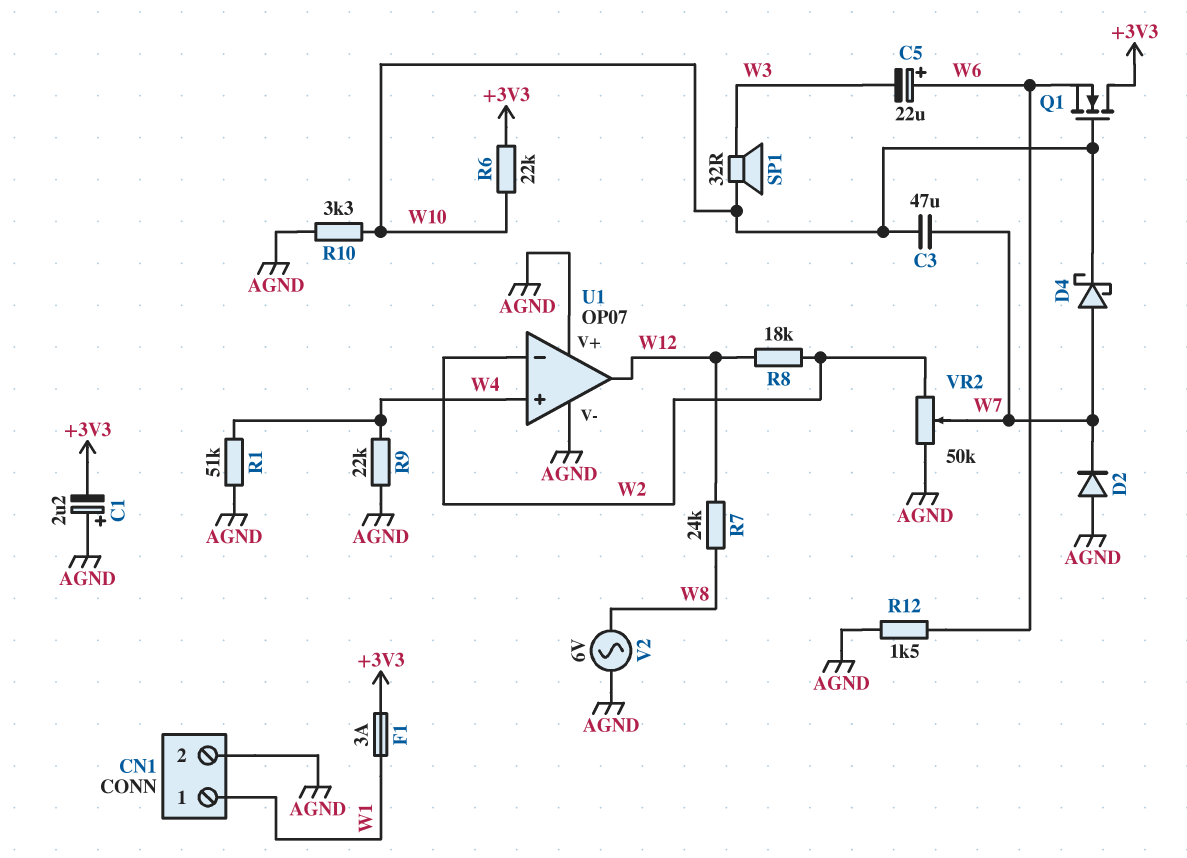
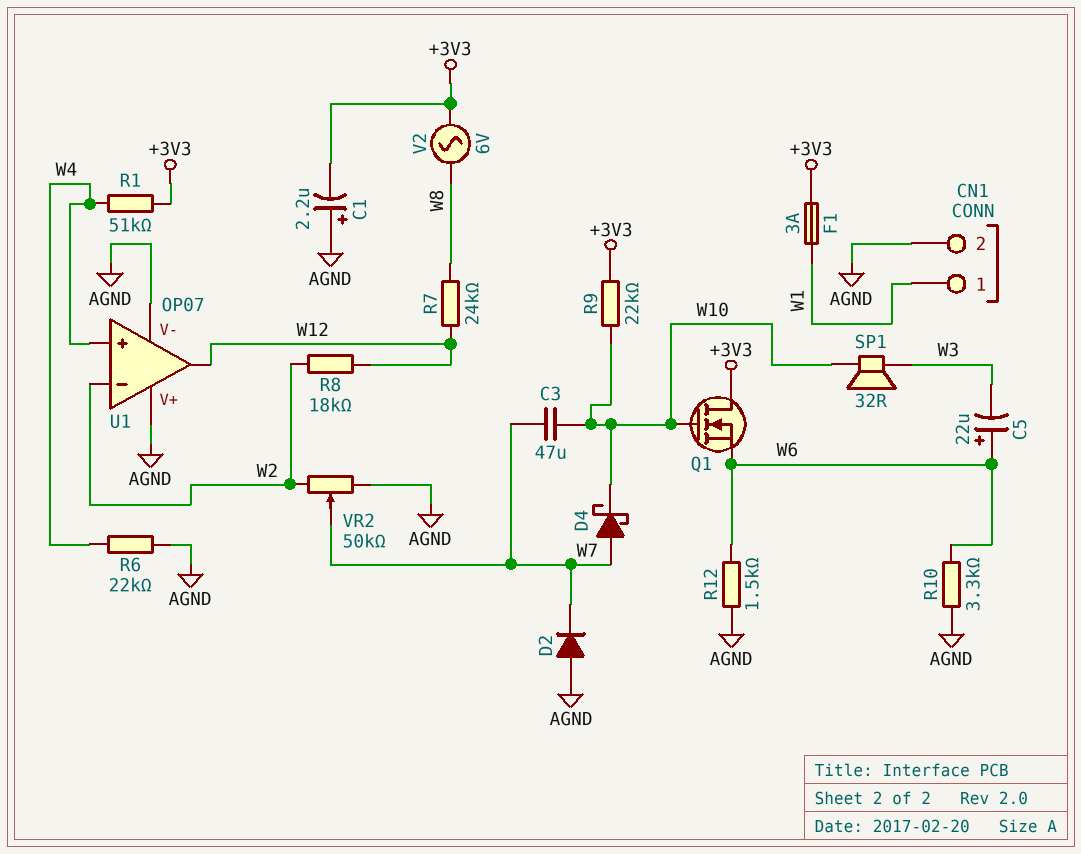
R1: 51k (AGND, W4) -> 51k (+3V3, W4)
R6: 22k (+3V3, W10) -> 22k (AGND, W4)
R9: 22k (AGND, W4) -> 22k (+3V3, W10)
R10: 3.3k (AGND, W10) -> 3.3k (AGND, W6)
V2: AC 6V (AGND, W8) -> AC 6V (+3V3, W8)

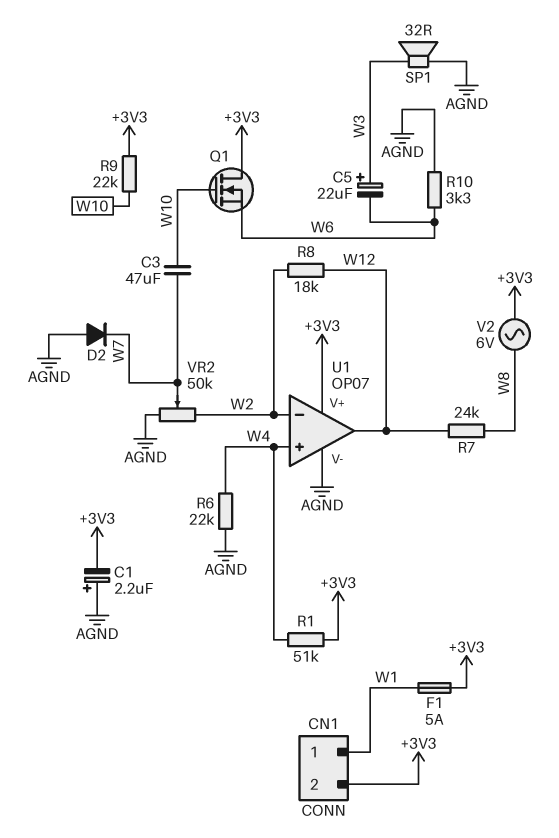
C5: 22uF (plus W6, minus W3) -> 22uF (plus W3, minus W6)
CN1 pin 2: AGND -> +3V3
D4: schottky (A W7, K W10) -> none
F1: 3A (+3V3, W1) -> 5A (+3V3, W1)
R12: 1.5k (AGND, W6) -> none
SP1: speaker 32R (W3, W10) -> speaker 32R (AGND, W3)
U1 pin V+: AGND -> +3V3

